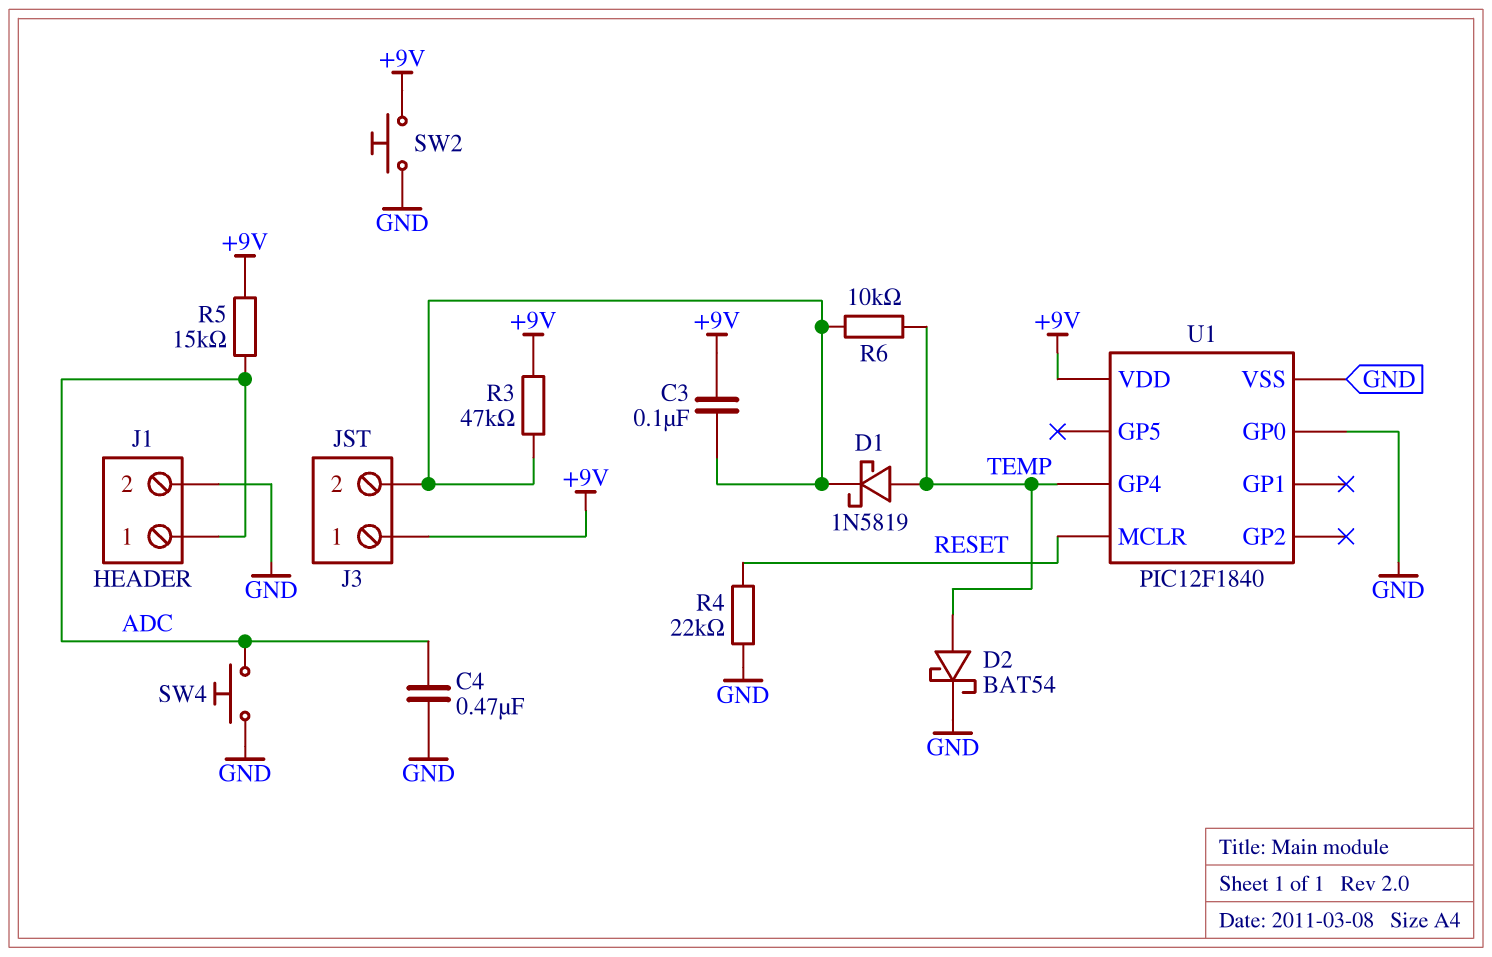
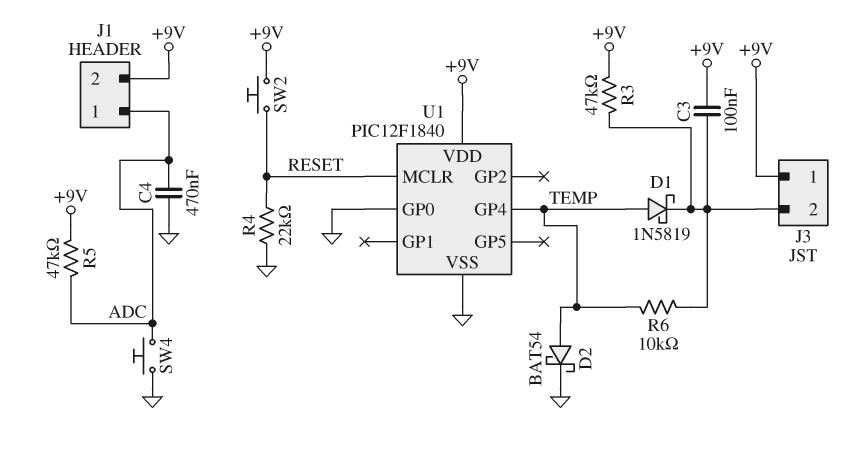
J1 pin 2: GND -> +9V
R5: 15k (+9V, ADC) -> 47k (+9V, ADC)
SW2: button (+9V, GND) -> button (+9V, RESET)

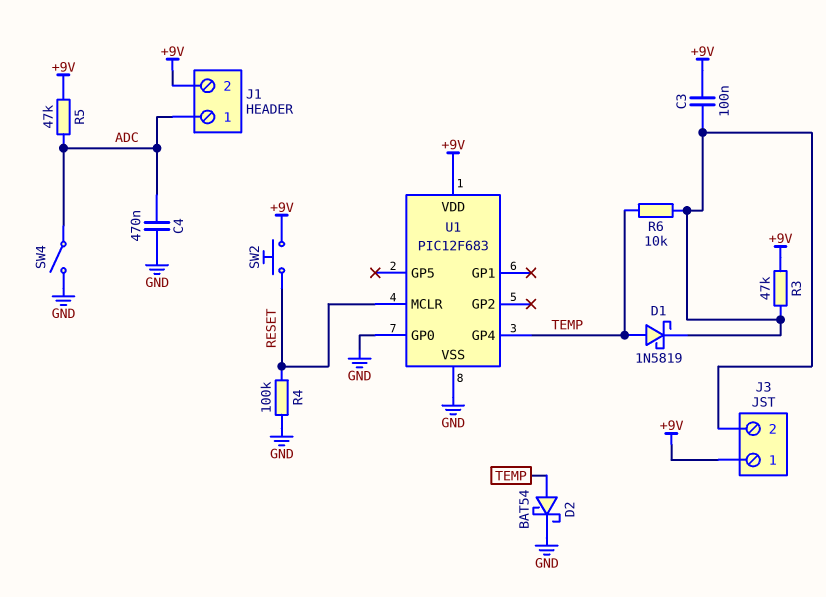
R4: 22k (GND, RESET) -> 100k (GND, RESET)
SW4: button (ADC, GND) -> switch (ADC, GND)
U1: PIC12F1840 -> PIC12F683

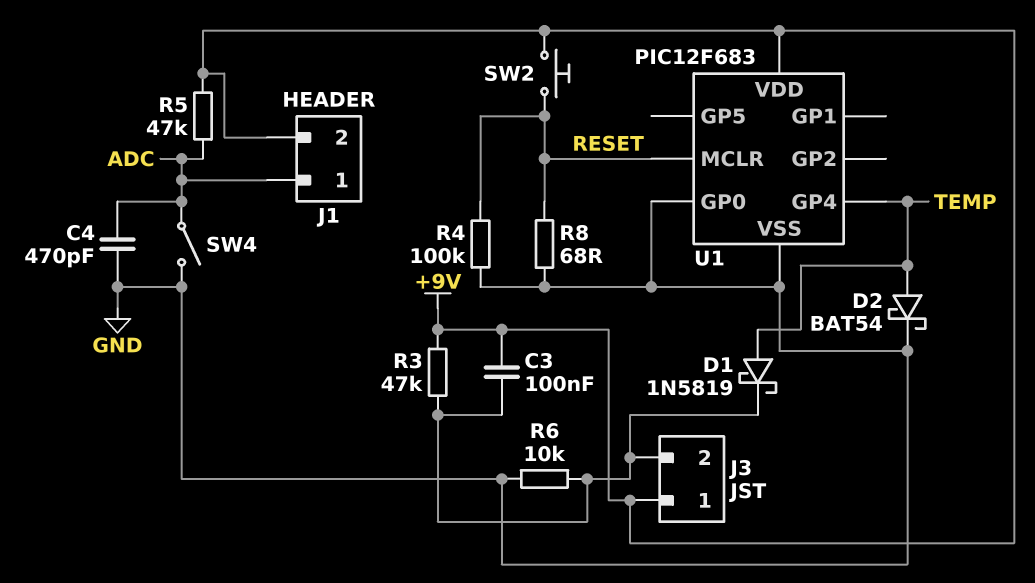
C4: 470nF (ADC, GND) -> 470pF (ADC, GND)
R6: 10k (J3/2, TEMP) -> 10k (GND, J3/2)
R8: none -> 68 (GND, RESET)

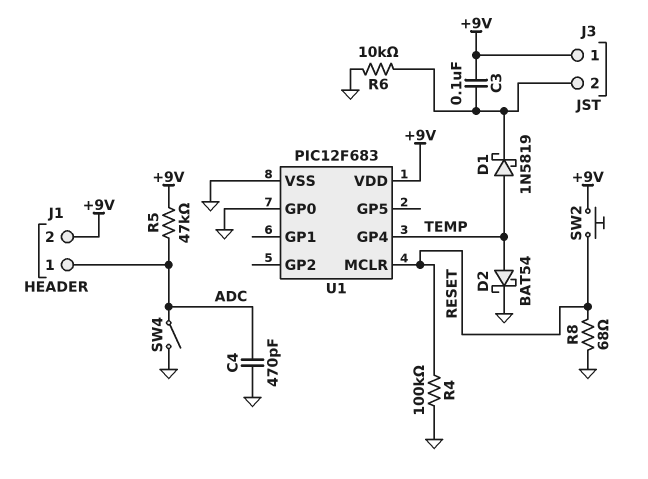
R3: 47k (+9V, J3/2) -> none

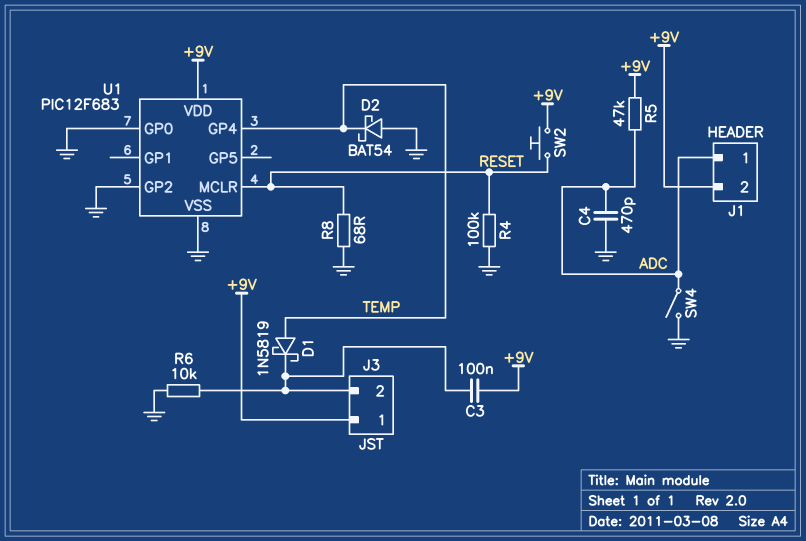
D2: schottky BAT54 (A TEMP, K GND) -> schottky BAT54 (A GND, K TEMP)
U1 pin GP2: none -> GND

